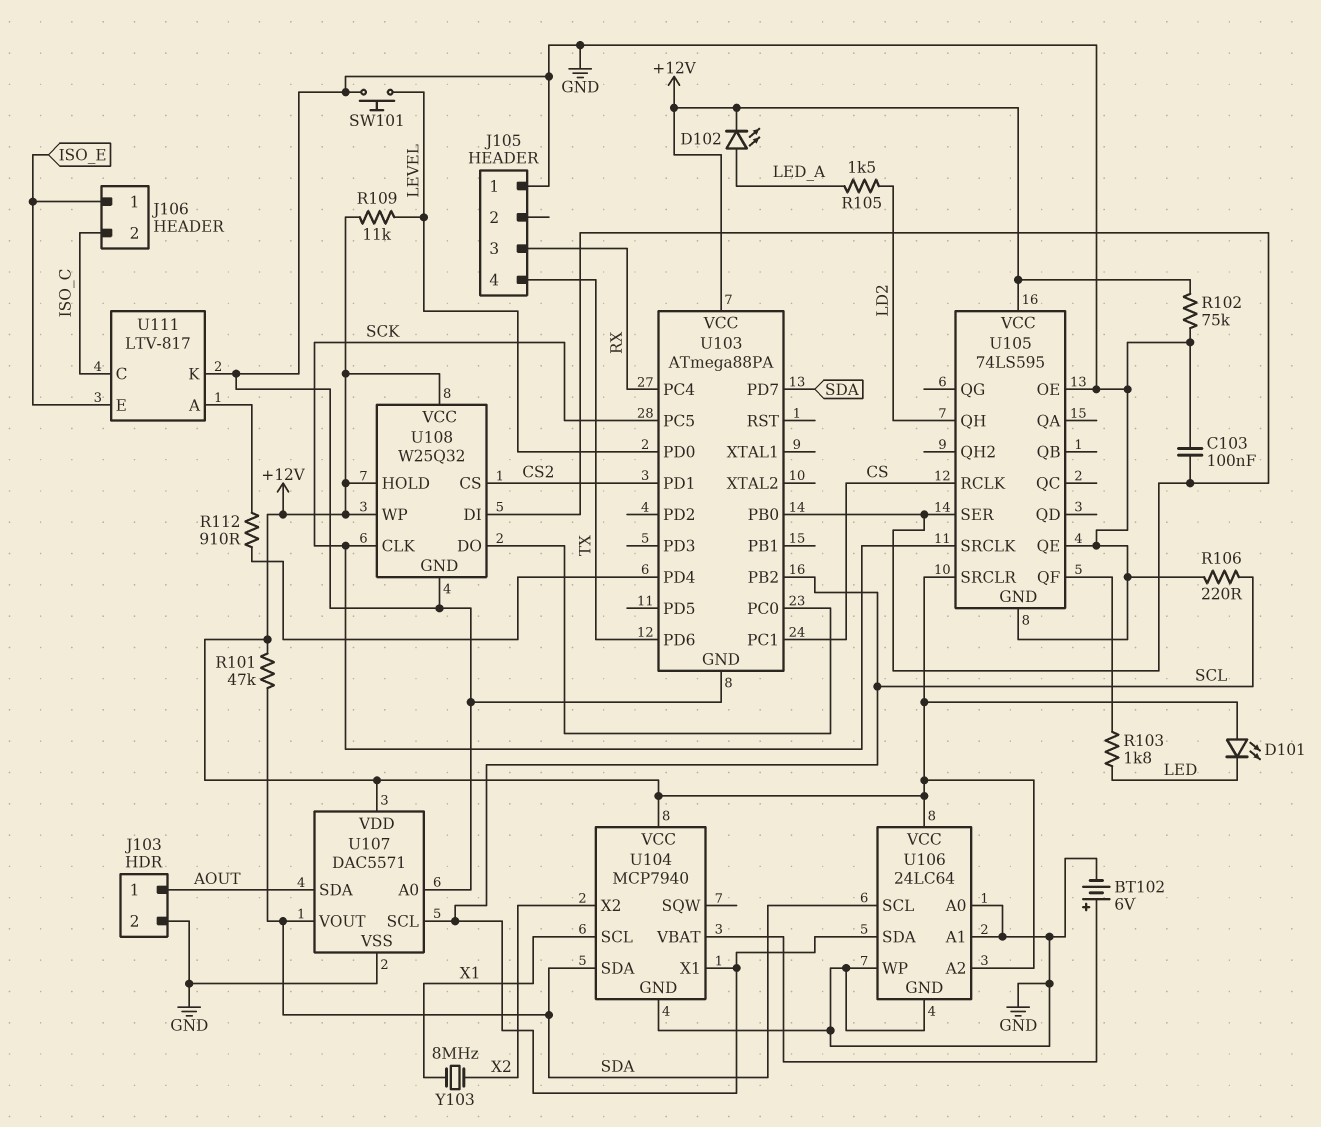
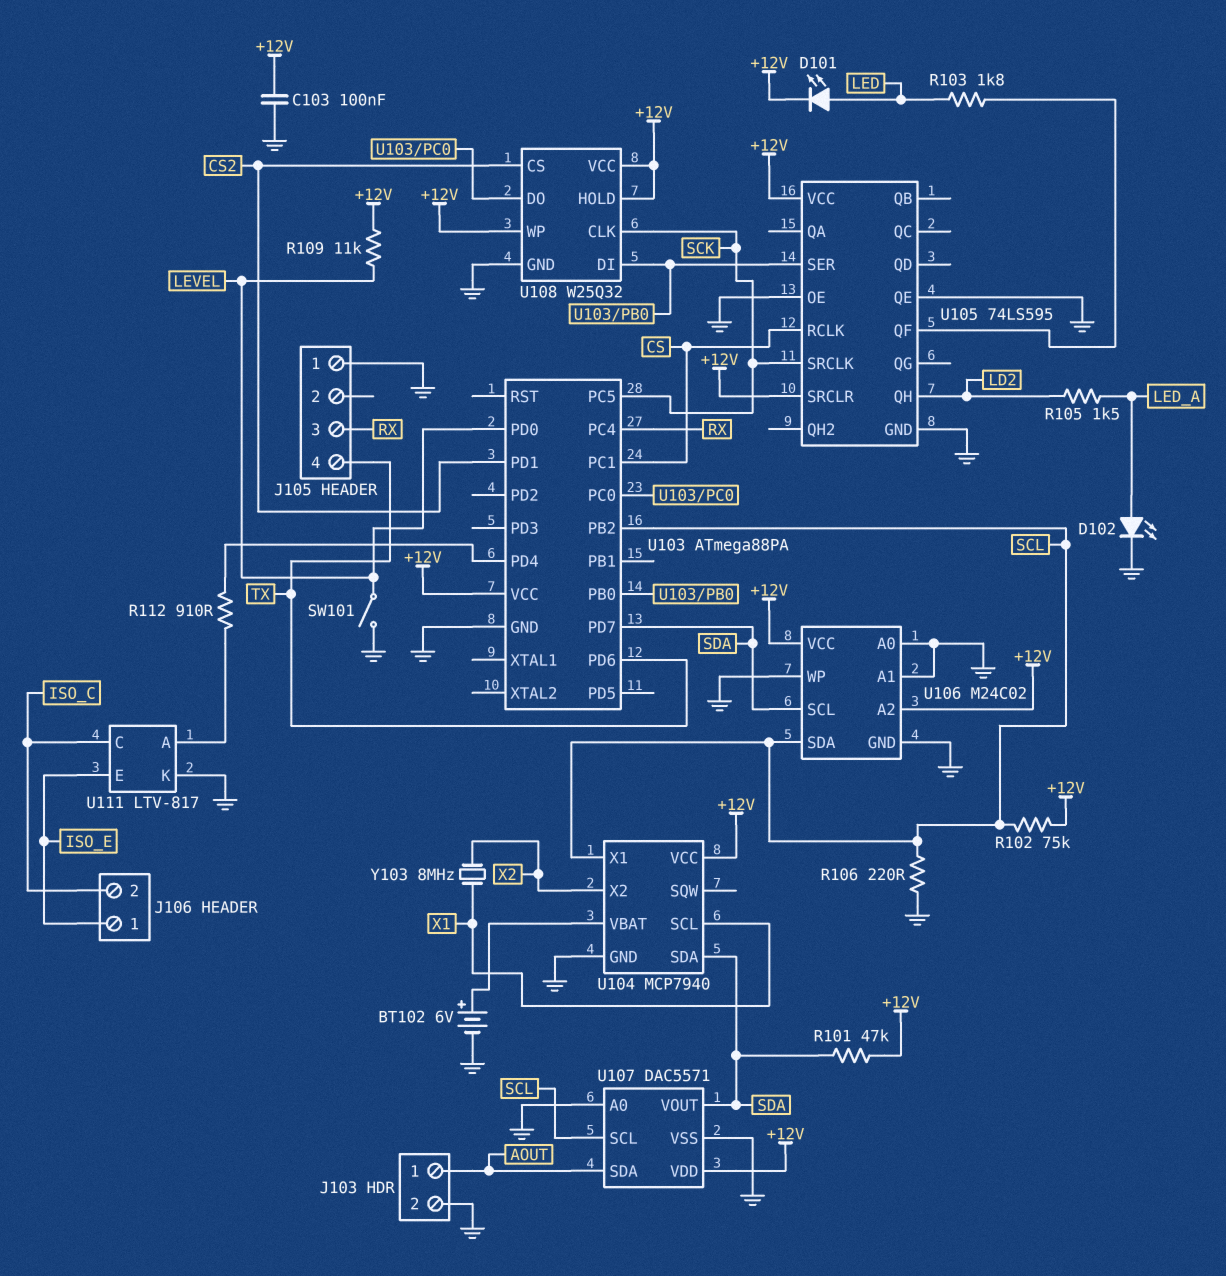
C103: 100nF (GND, U103/PB0) -> 100nF (+12V, GND)
D101: LED (A +12V, K LED) -> LED (A LED, K +12V)
D102: LED (A LED_A, K +12V) -> LED (A LED_A, K GND)
R102: 75k (+12V, GND) -> 75k (+12V, SCL)
SW101: button (GND, LEVEL) -> switch (GND, LEVEL)
U106: 24LC64 -> M24C02

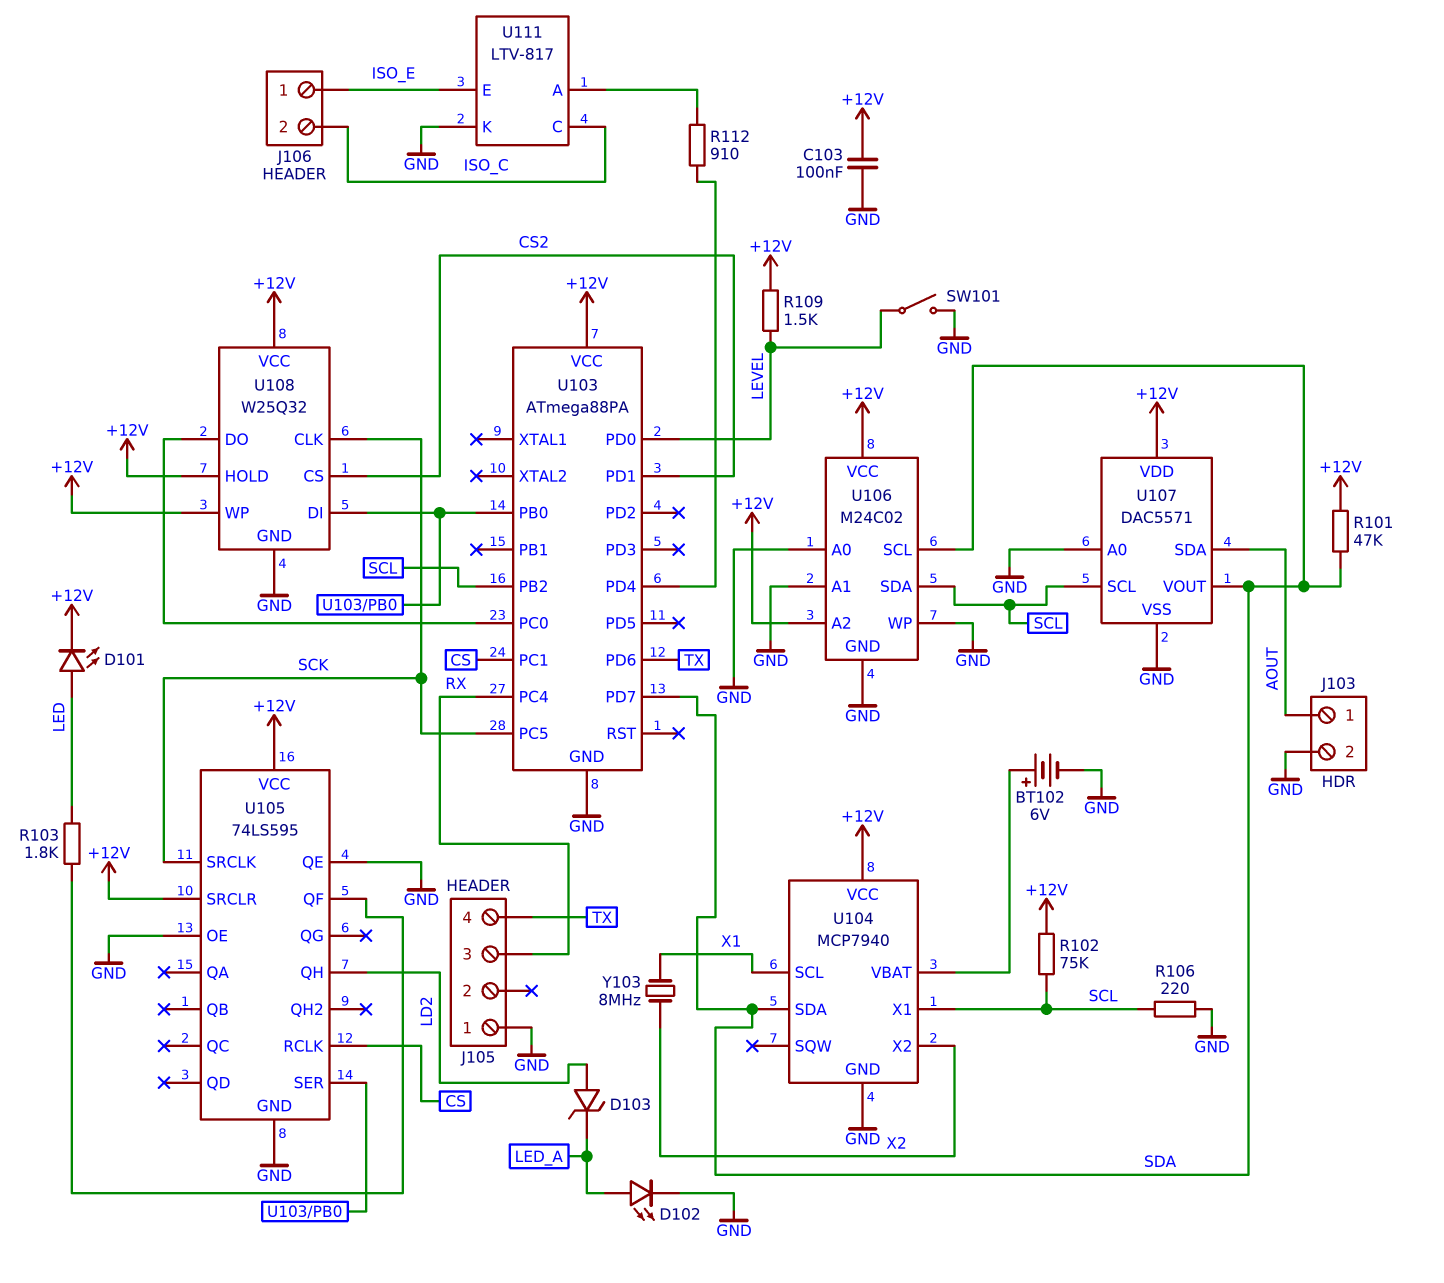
D103: none -> zener (A LD2, K LED_A)
R105: 1.5k (LD2, LED_A) -> none
R109: 11k (+12V, LEVEL) -> 1.5k (+12V, LEVEL)

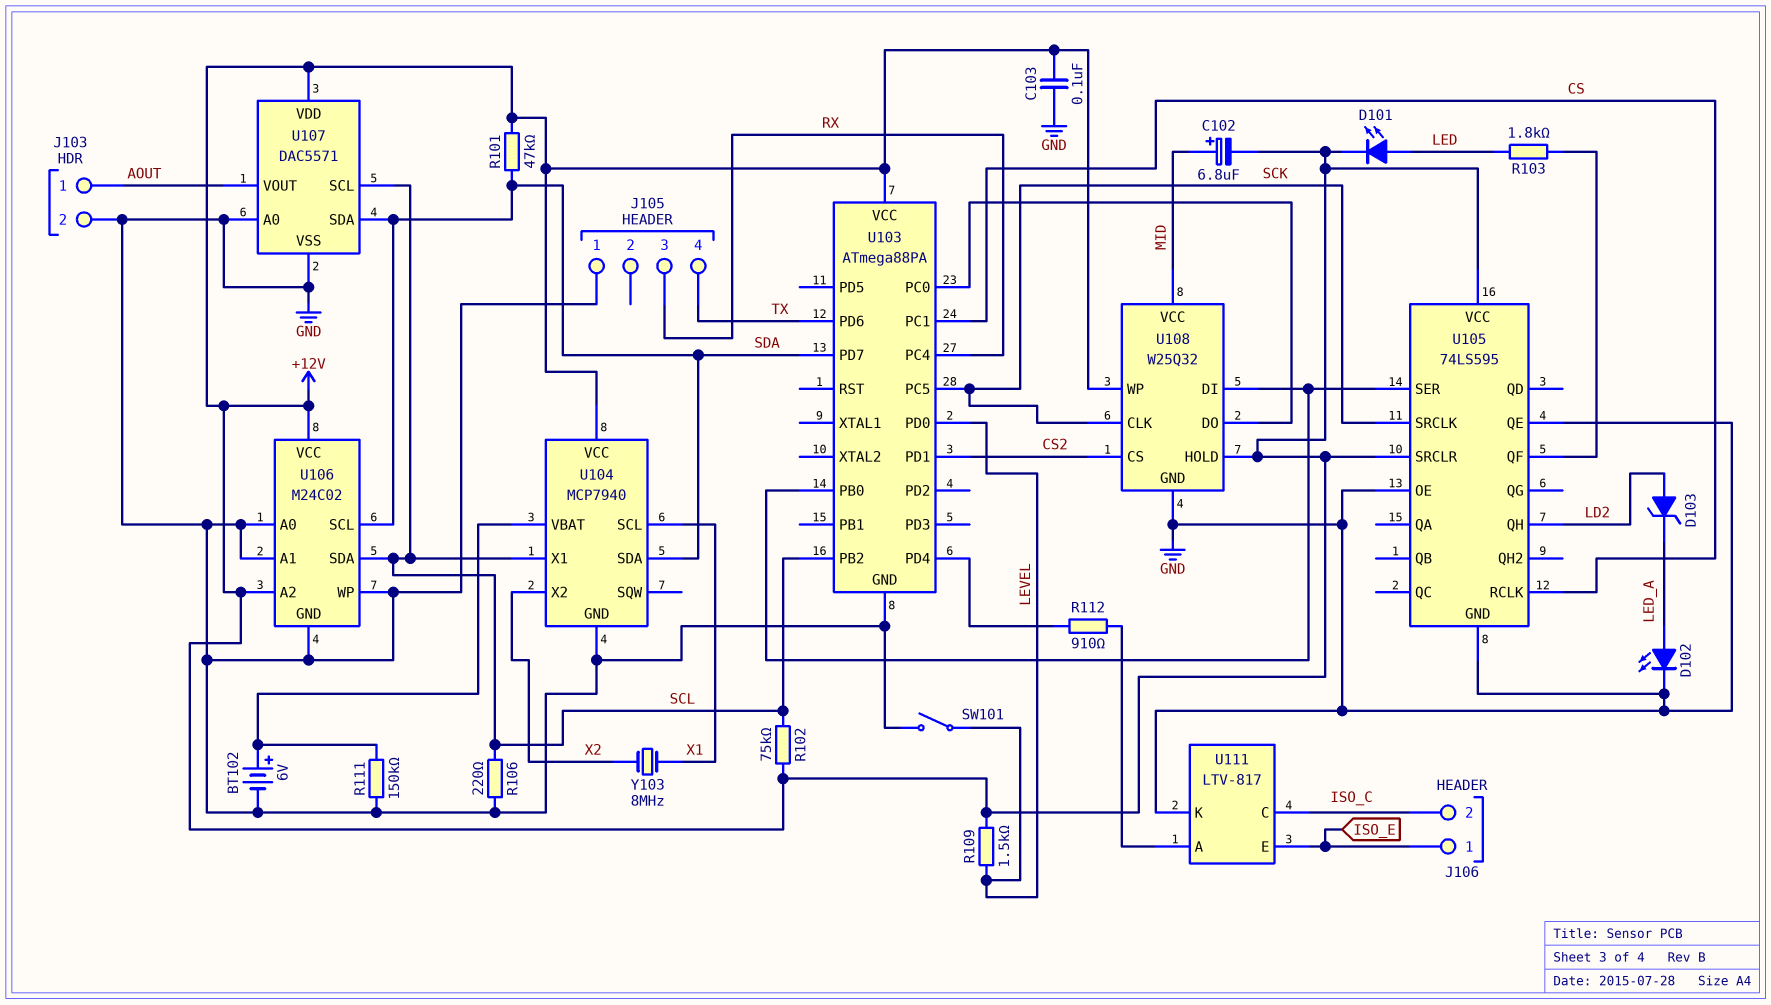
C102: none -> 6.8uF (plus MID, minus +12V)
R111: none -> 150k (GND, U104/VBAT)
U107 pin SDA: AOUT -> SDA
U107 pin VOUT: SDA -> AOUT
U108 pin VCC: +12V -> MID

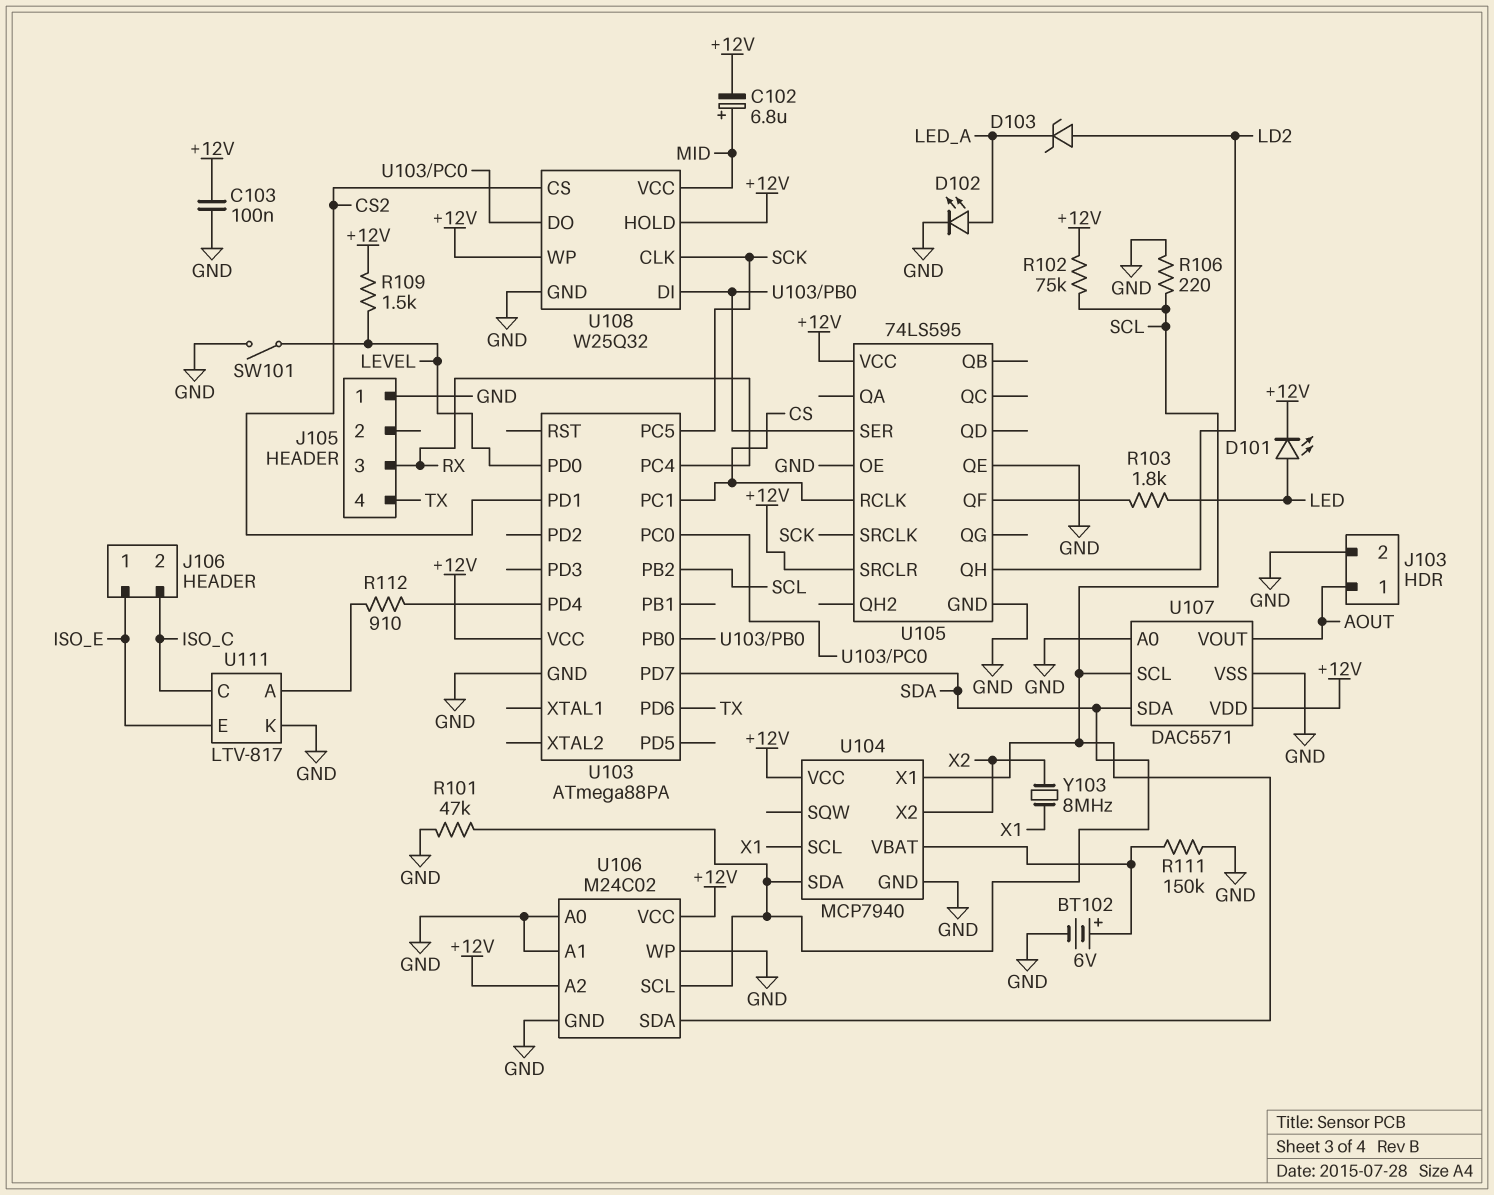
R101: 47k (+12V, SDA) -> 47k (GND, SDA)

